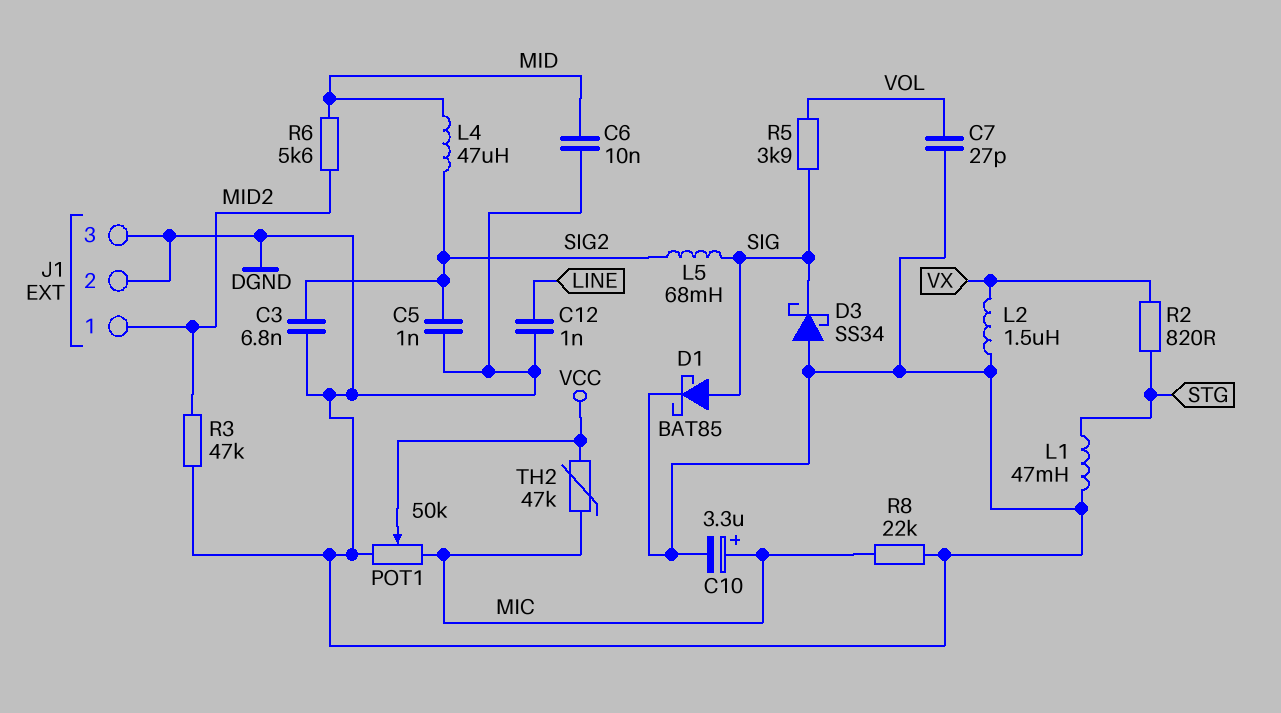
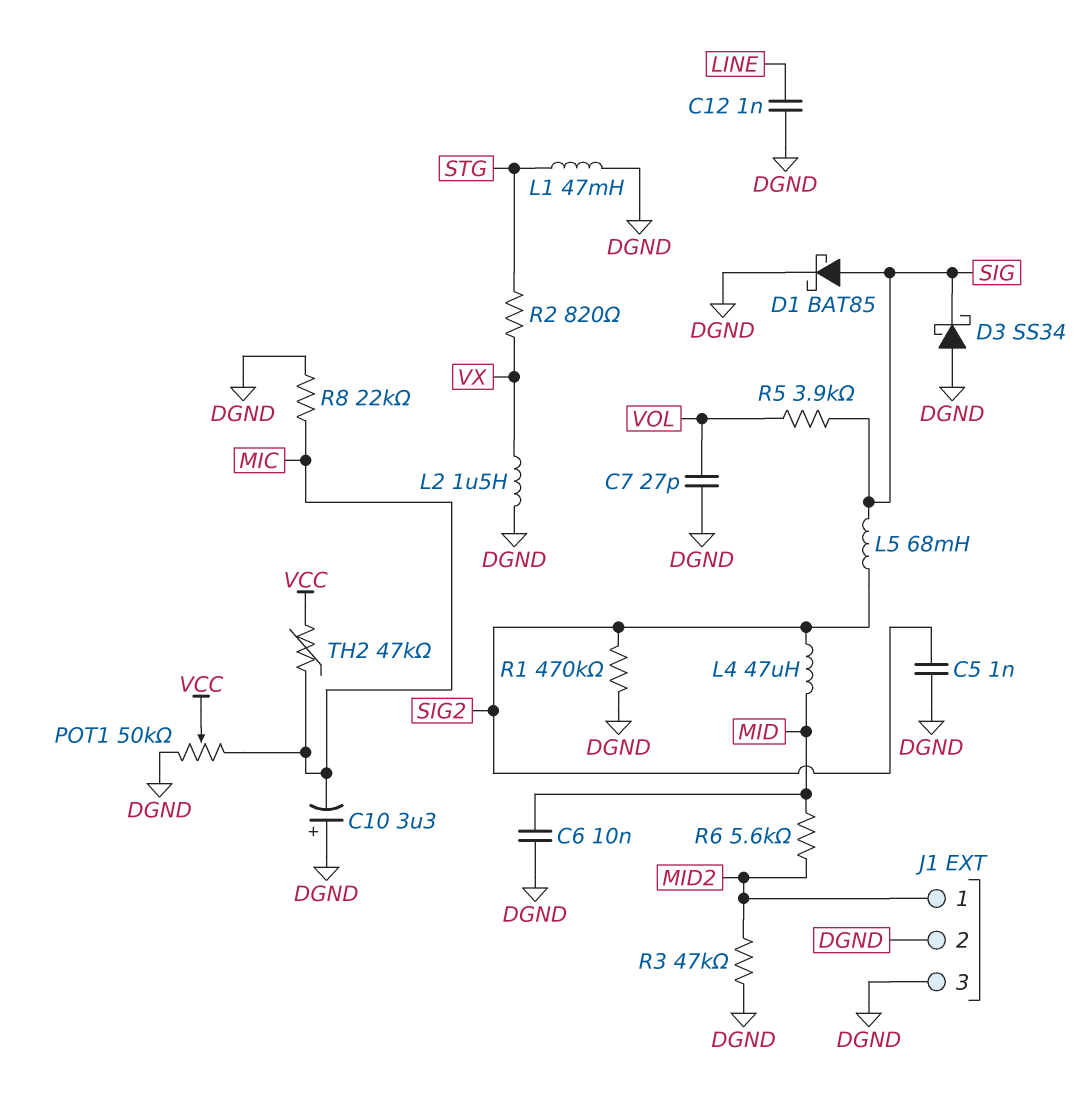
C3: 6.8nF (DGND, SIG2) -> none
C10: 3.3uF (plus MIC, minus DGND) -> 3.3uF (plus DGND, minus MIC)
R1: none -> 470k (DGND, SIG2)

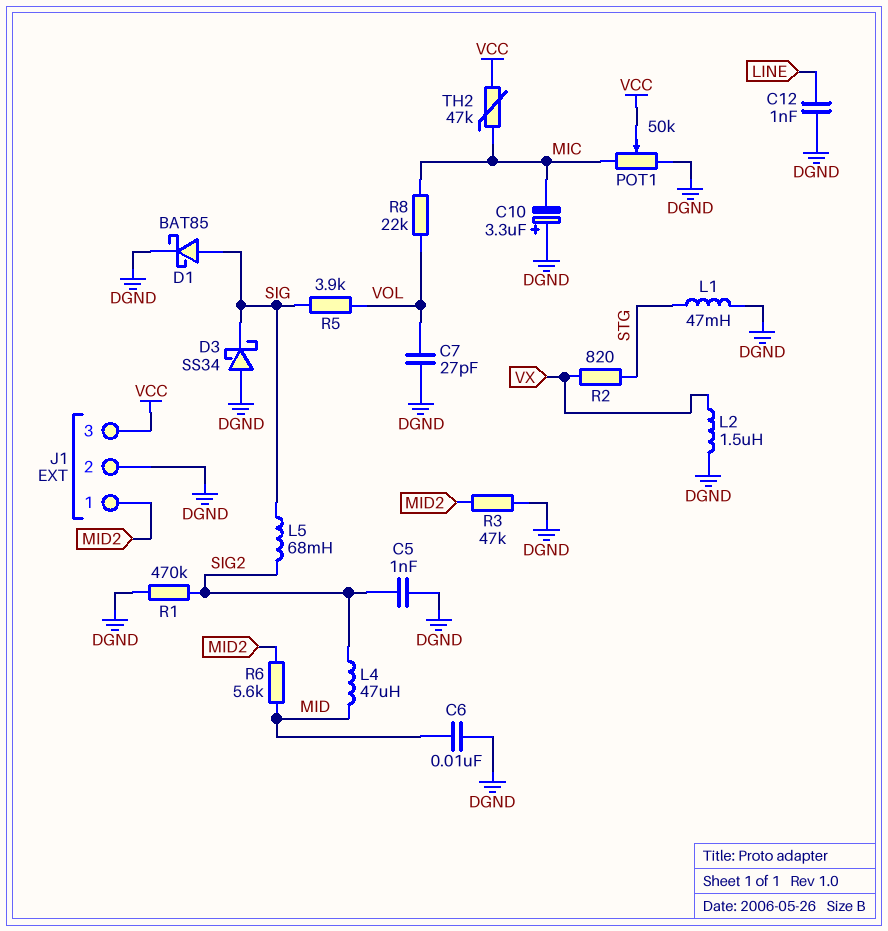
J1 pin 3: DGND -> VCC
R8: 22k (DGND, MIC) -> 22k (MIC, VOL)

